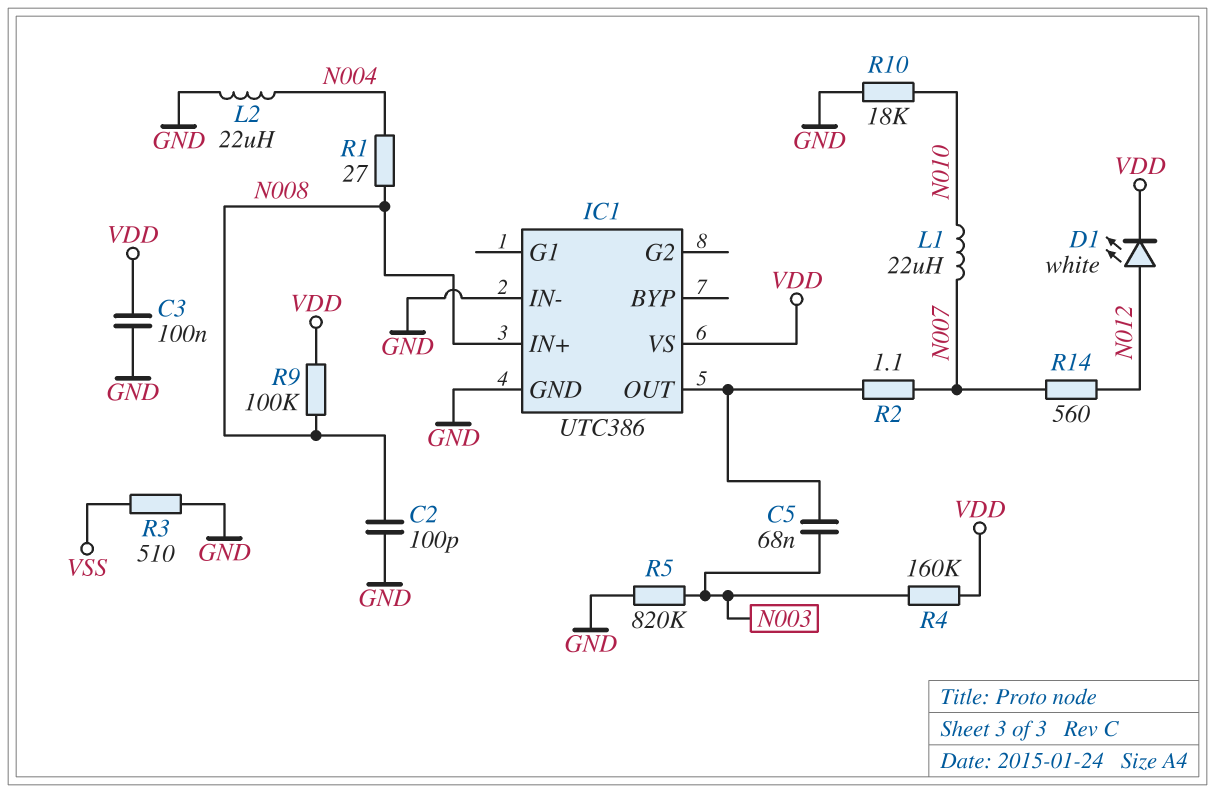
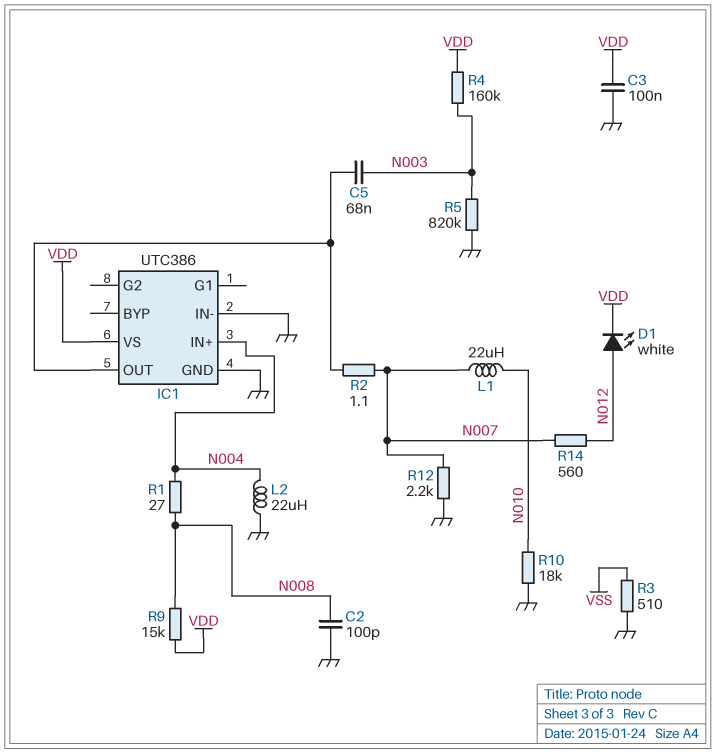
IC1 pin IN+: N008 -> N004
R9: 100k (N008, VDD) -> 15k (N008, VDD)
R12: none -> 2.2k (GND, N007)

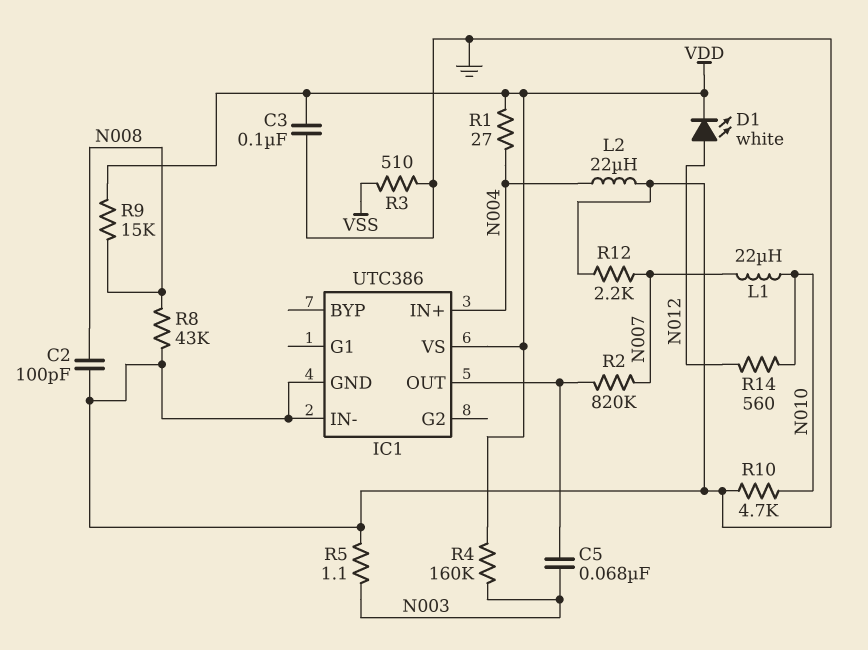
R1: 27 (N004, N008) -> 27 (N004, VDD)
R2: 1.1 (IC1/OUT, N007) -> 820k (IC1/OUT, N007)
R5: 820k (GND, N003) -> 1.1 (GND, N003)
R8: none -> 43k (GND, N008)
R10: 18k (GND, N010) -> 4.7k (GND, N010)
R14: 560 (N007, N012) -> 560 (N010, N012)

